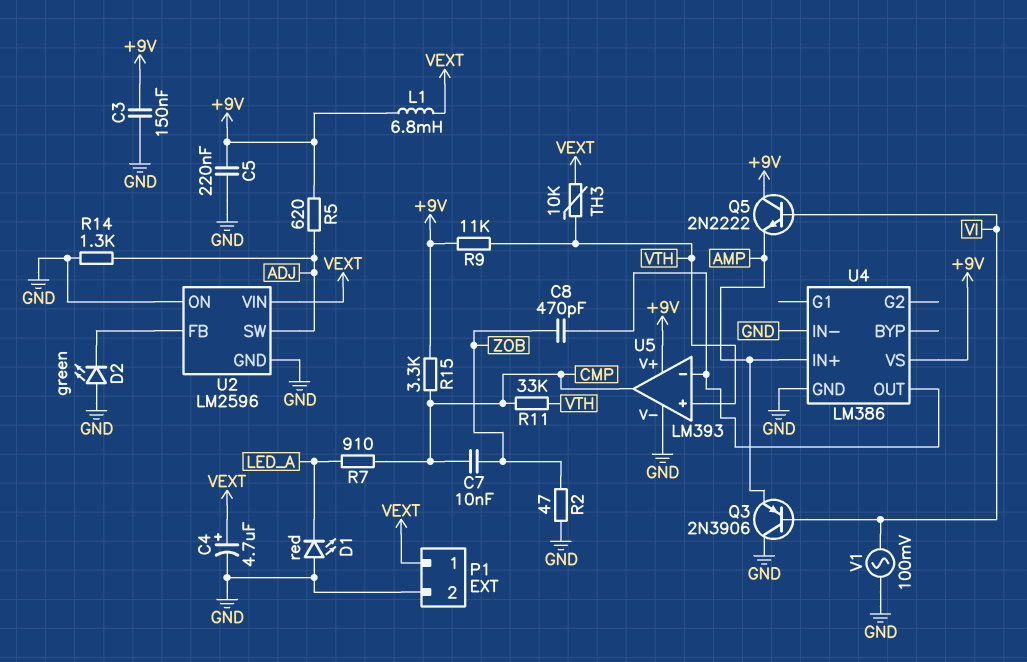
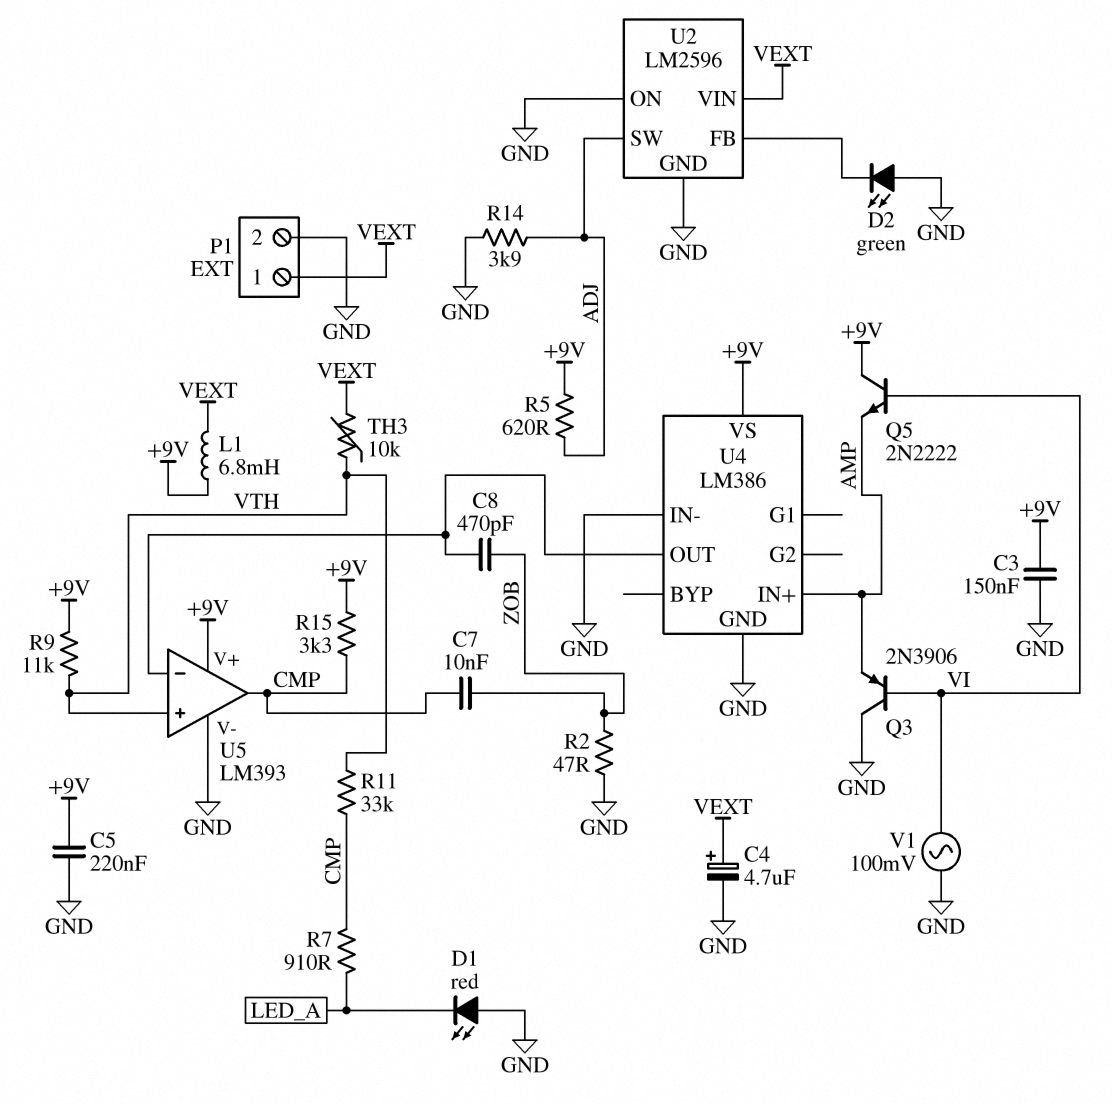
R14: 1.3k (ADJ, GND) -> 3.9k (ADJ, GND)

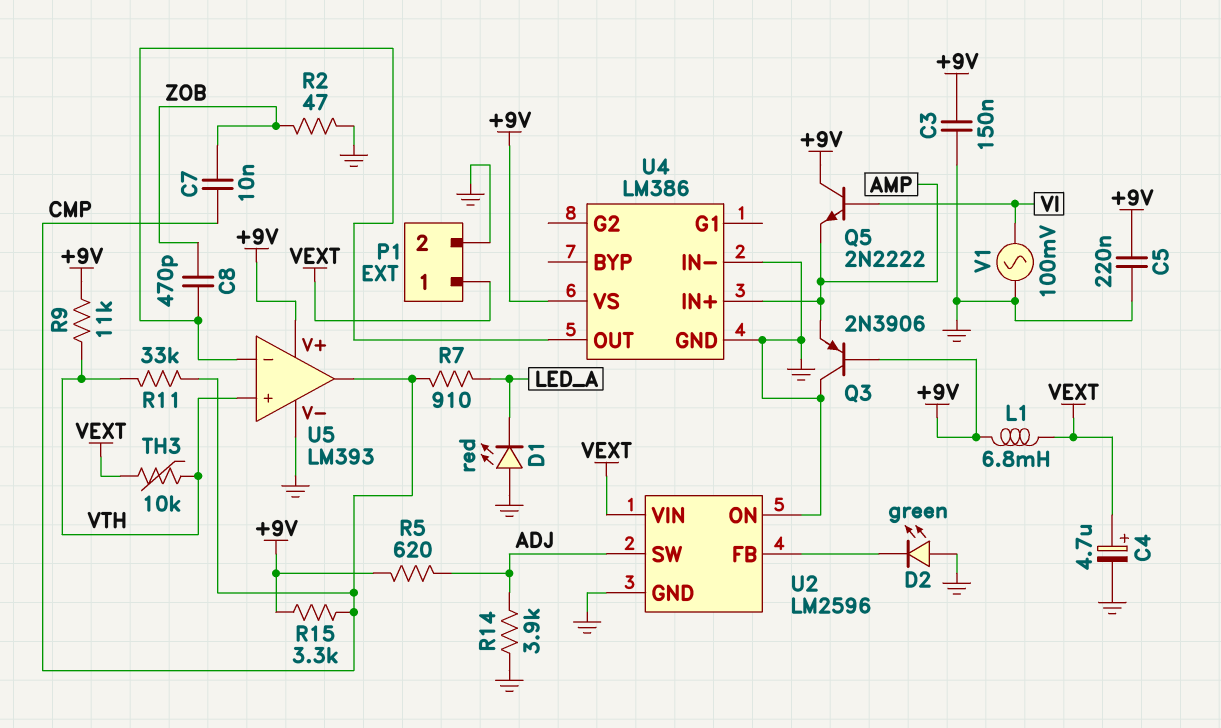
Q3: PNP 2N3906 (B VI, C GND, E AMP) -> PNP 2N3906 (B +9V, C GND, E AMP)

